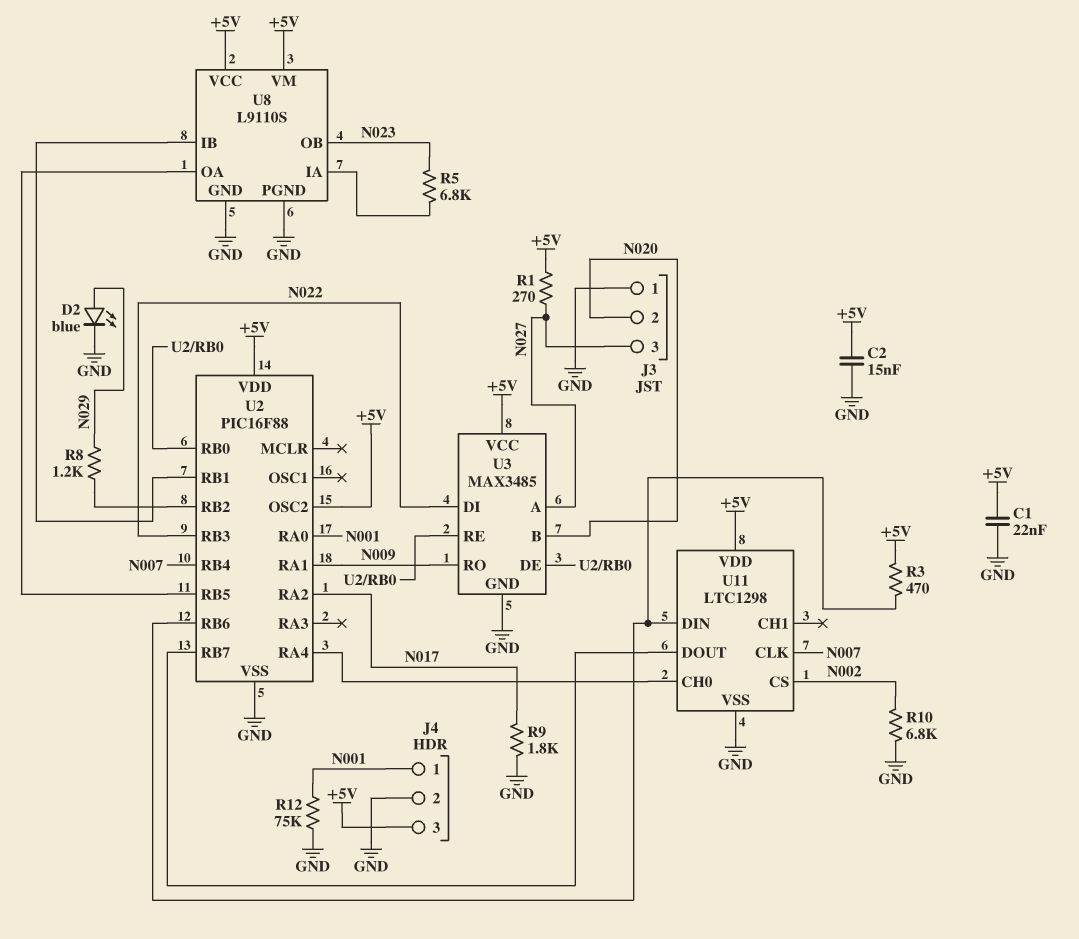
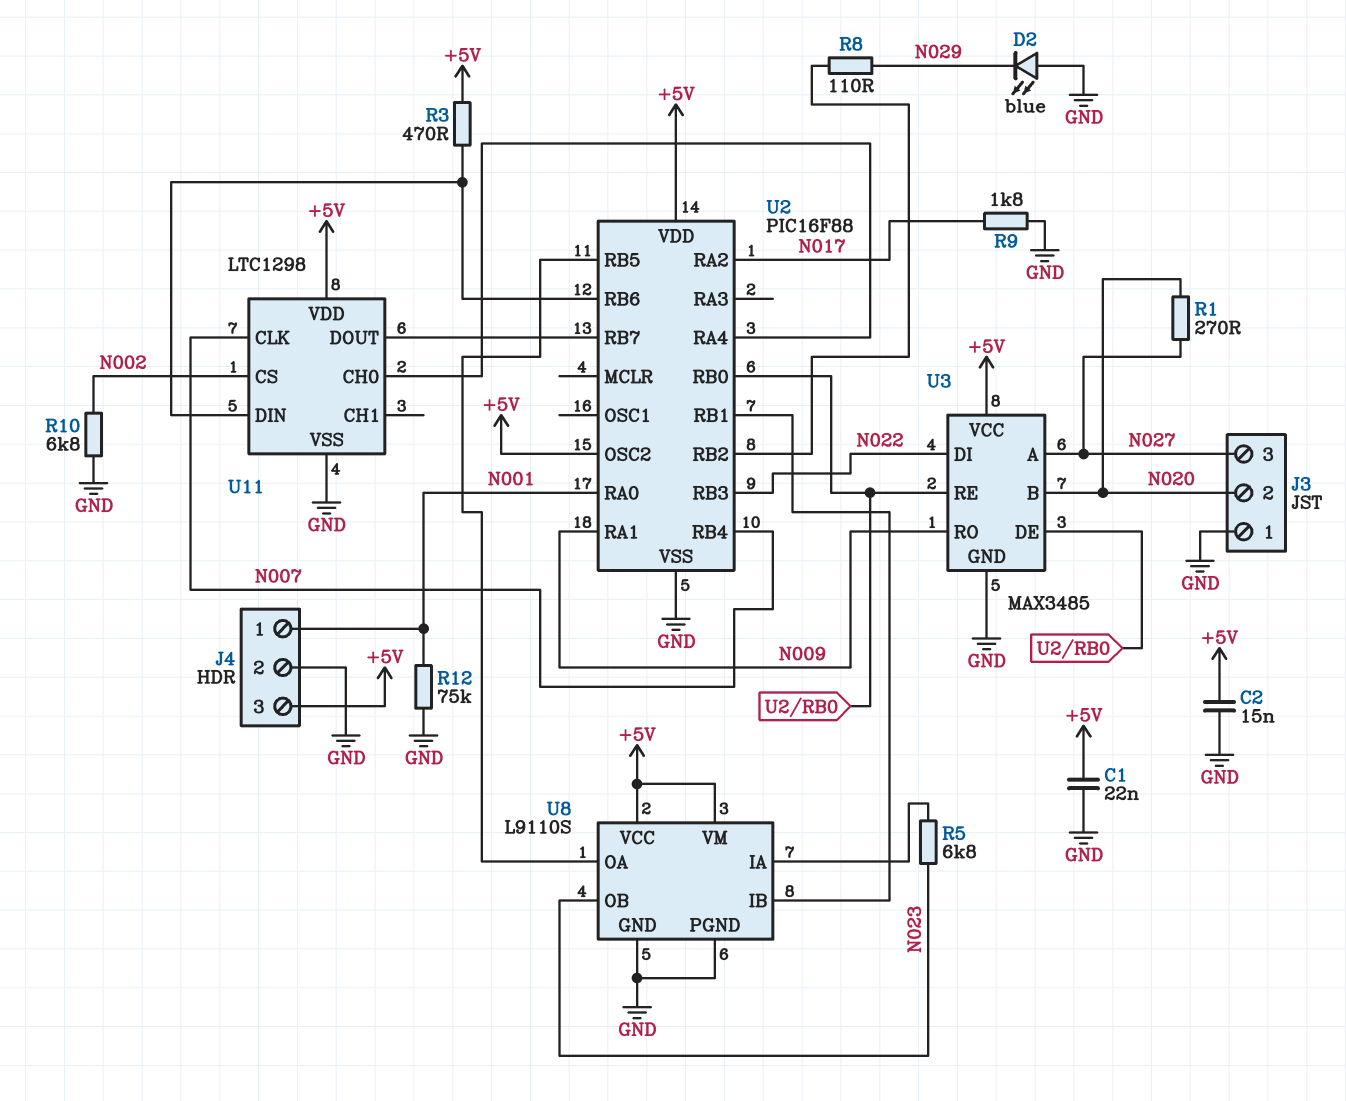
D2: LED blue (A N029, K GND) -> LED blue (A GND, K N029)
R1: 270 (+5V, N027) -> 270 (N020, N027)
R8: 1.2k (N029, U2/RB2) -> 110 (N029, U2/RB2)

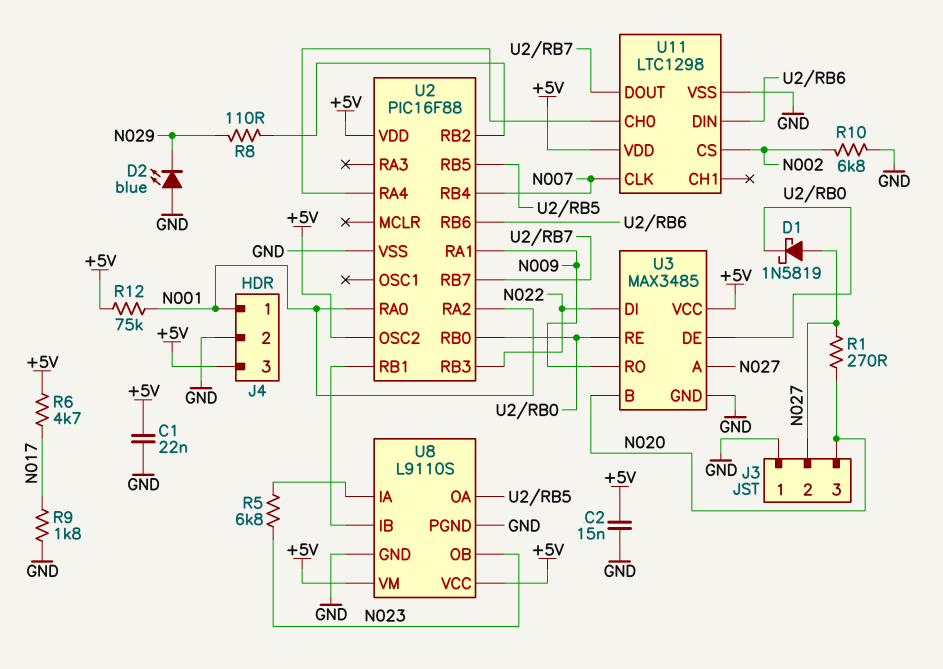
D1: none -> schottky 1N5819 (A N027, K U2/RB0)
J3 pin 2: N020 -> N027
J3 pin 3: N027 -> N020
R3: 470 (+5V, U2/RB6) -> none
R6: none -> 4.7k (+5V, N017)
R12: 75k (GND, N001) -> 75k (+5V, N001)
U2 pin RA2: N017 -> N001

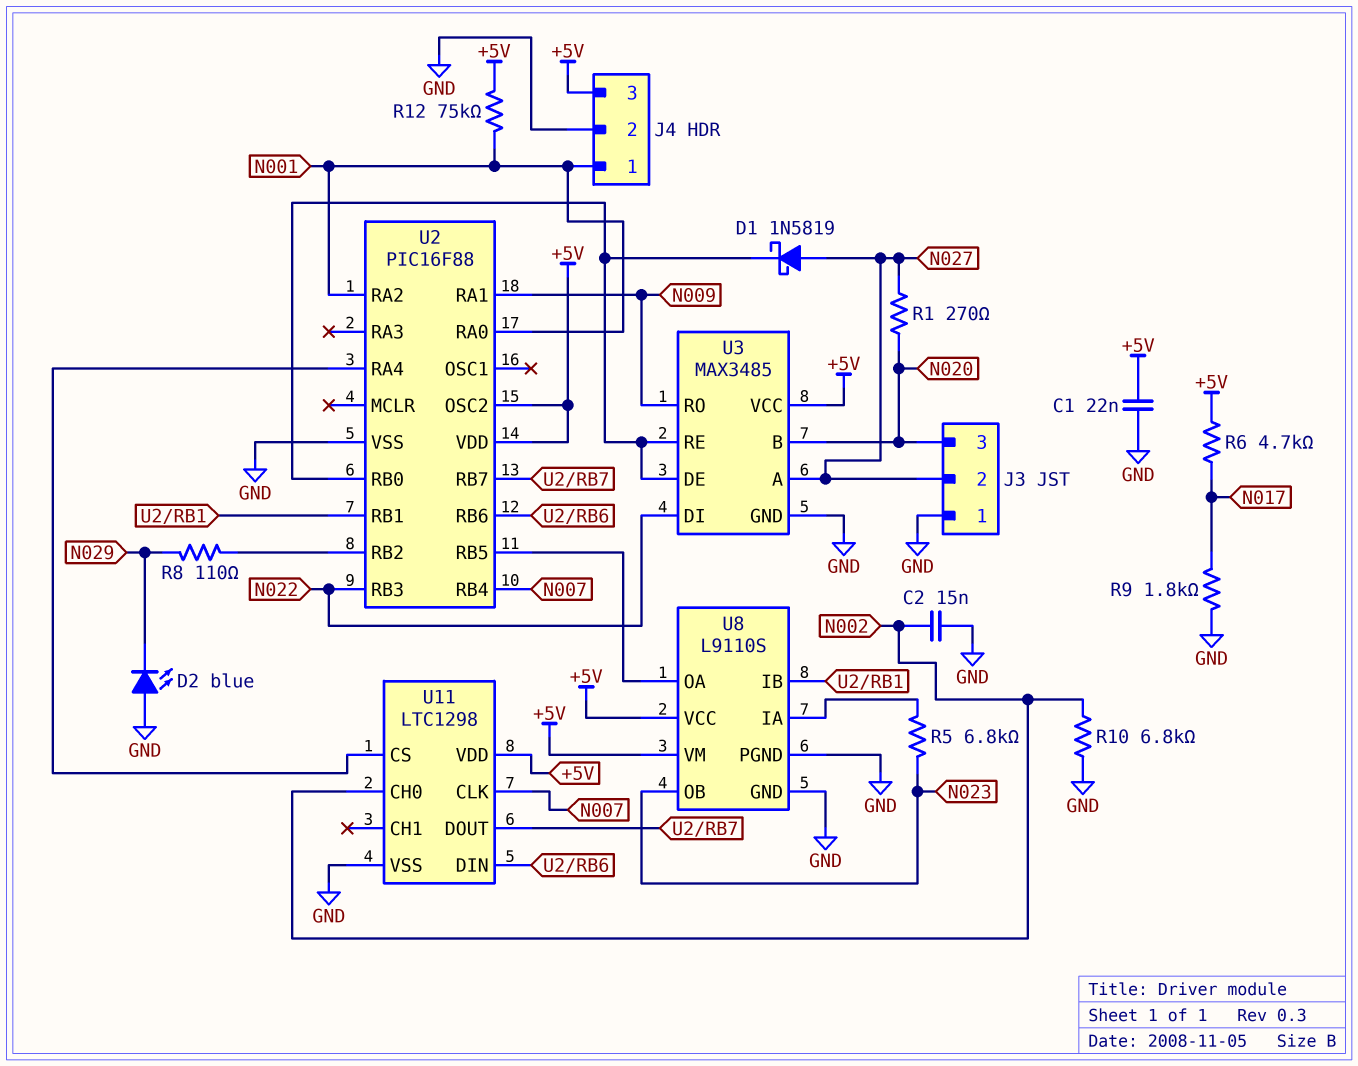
C2: 15nF (+5V, GND) -> 15nF (GND, N002)
U11 pin CH0: U2/RA4 -> N002
U11 pin CS: N002 -> U2/RA4

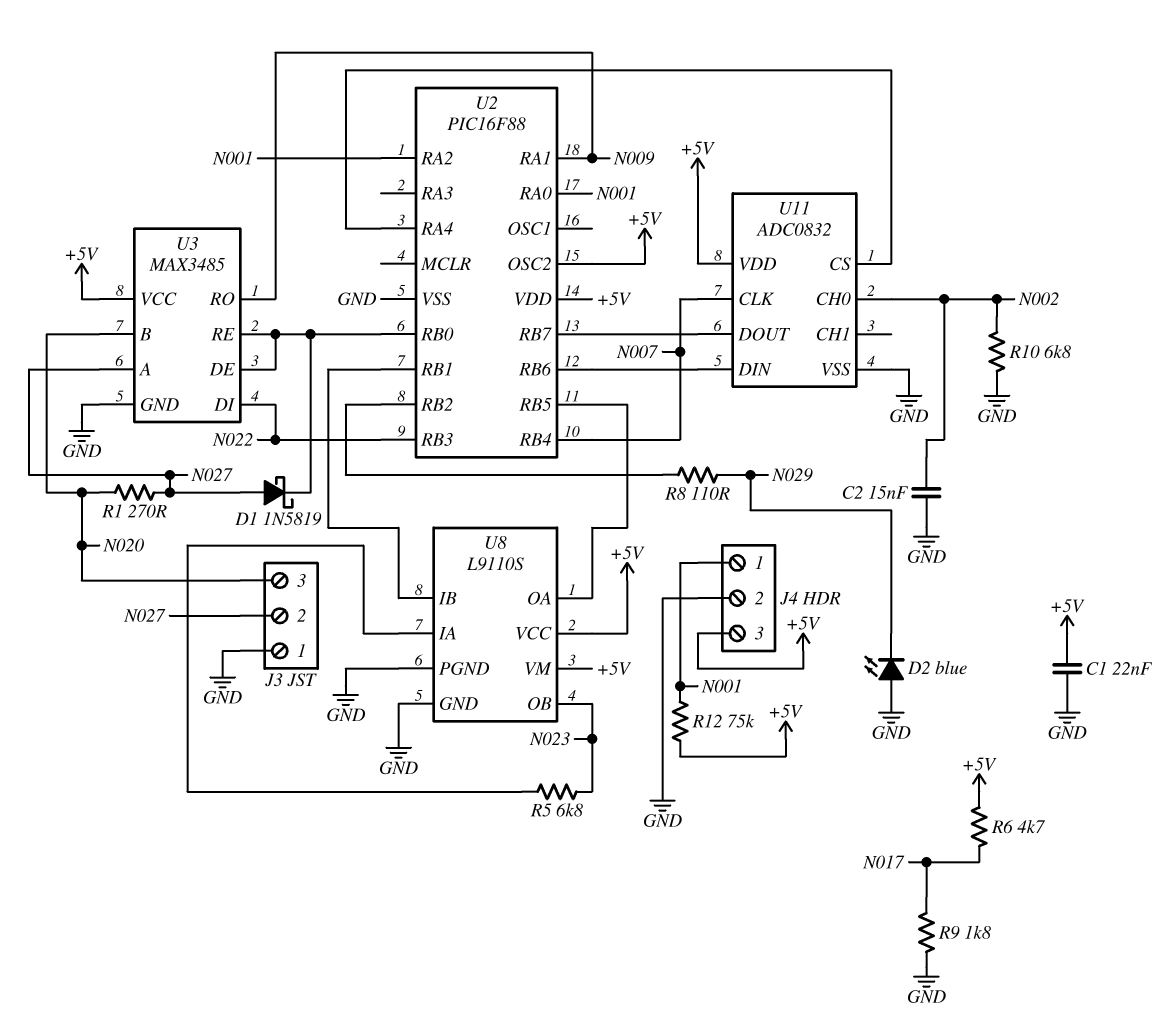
U11: LTC1298 -> ADC0832

